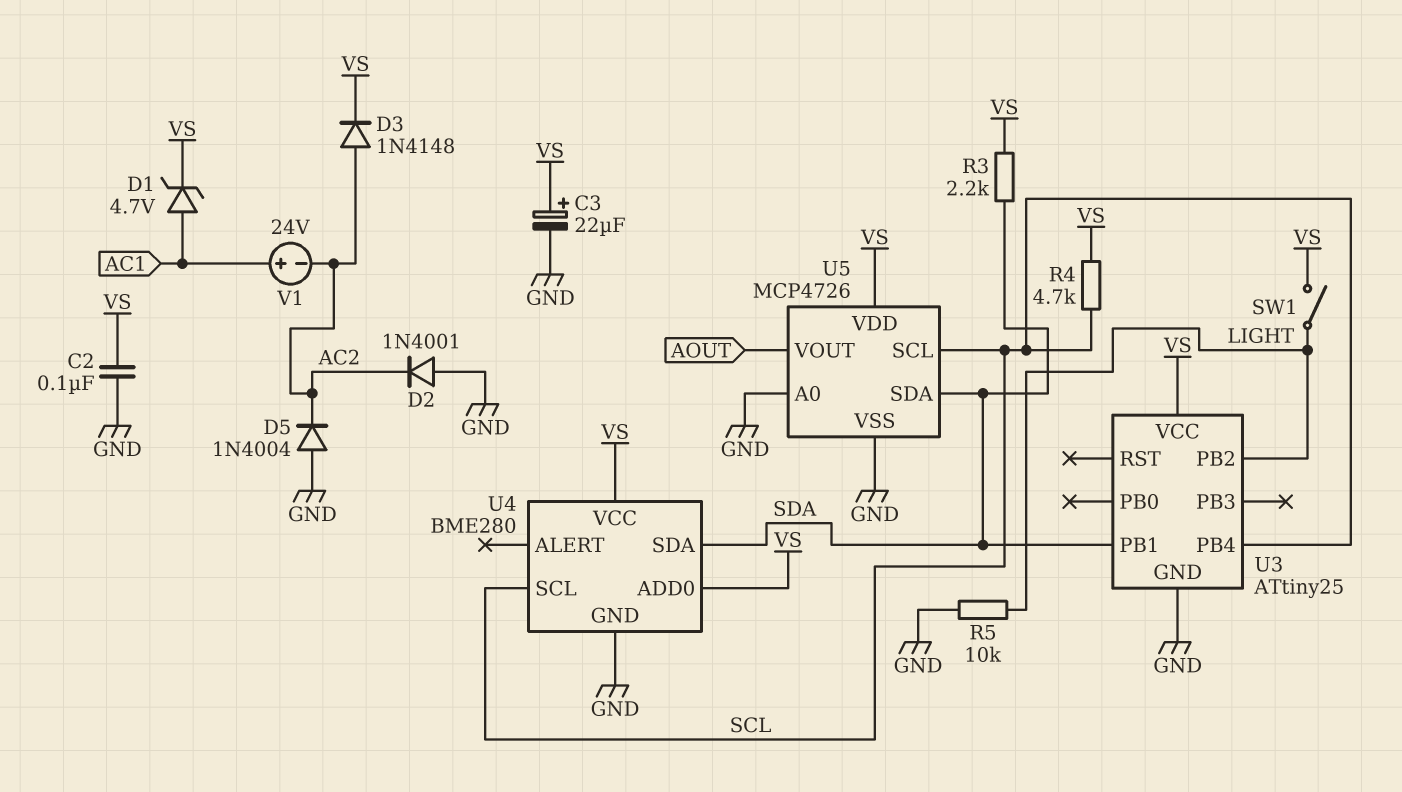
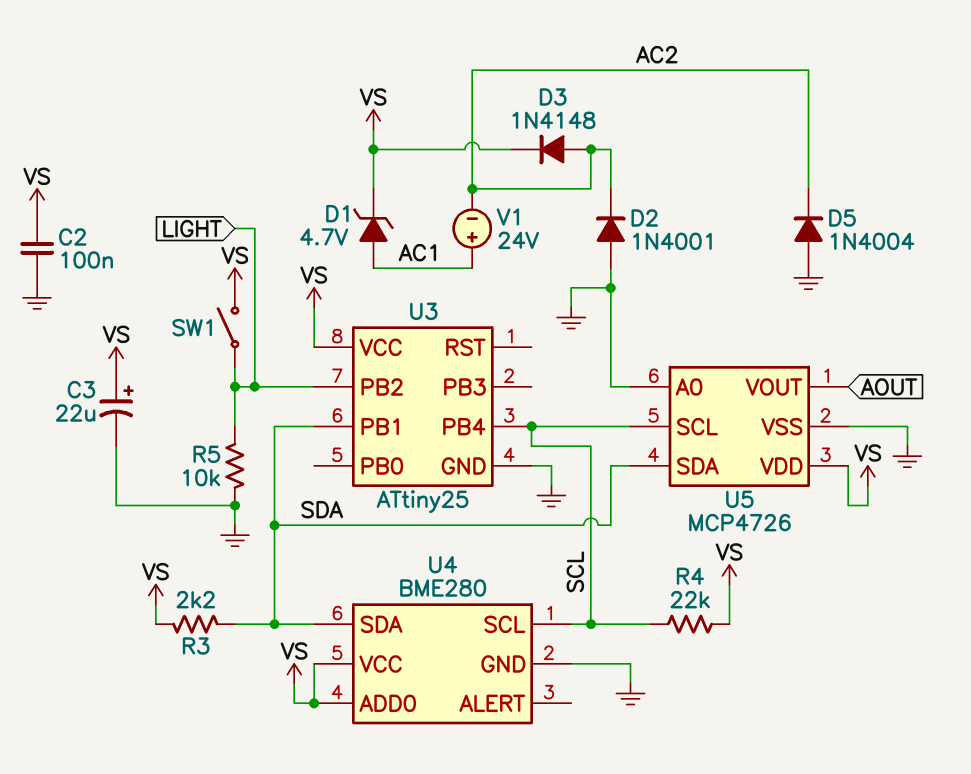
R4: 4.7k (SCL, VS) -> 22k (SCL, VS)

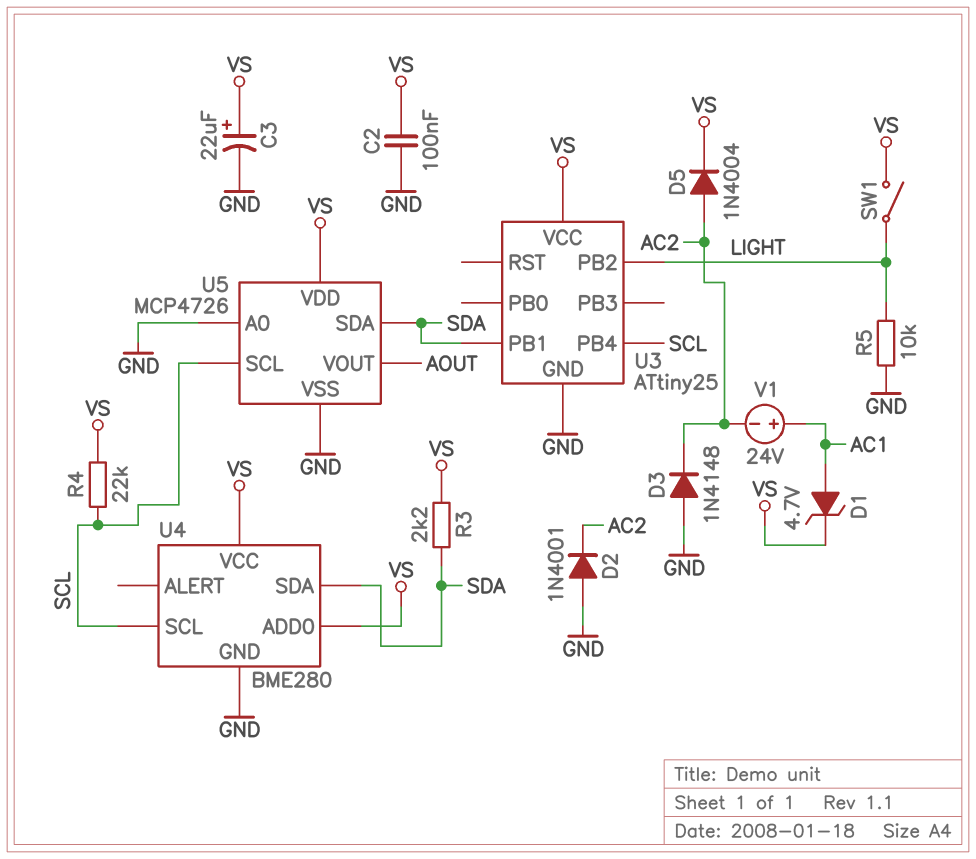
D3: diode 1N4148 (A AC2, K VS) -> diode 1N4148 (A GND, K AC2)
D5: diode 1N4004 (A GND, K AC2) -> diode 1N4004 (A AC2, K VS)

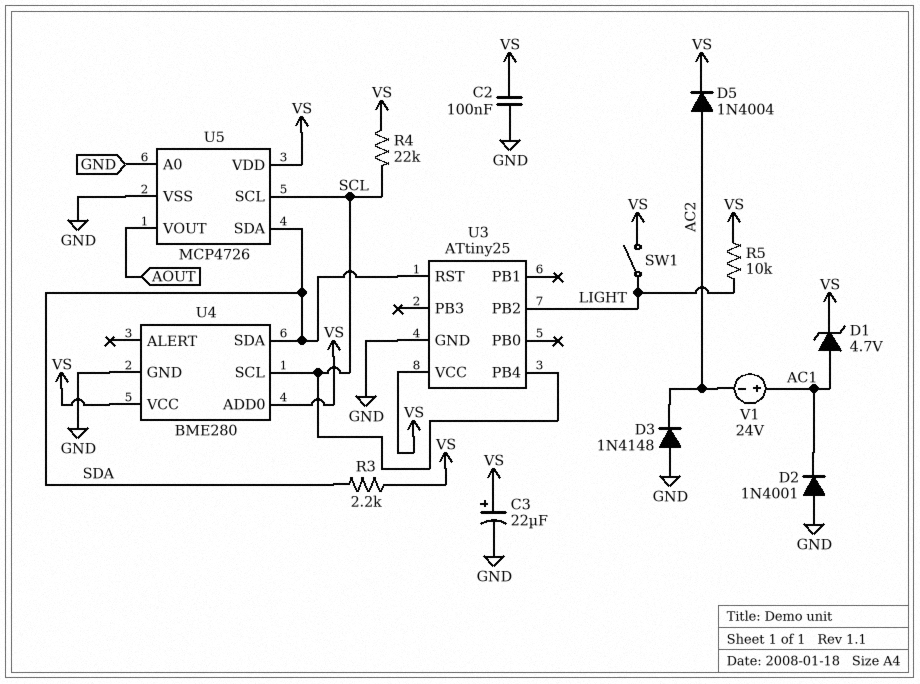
D2: diode 1N4001 (A GND, K AC2) -> diode 1N4001 (A GND, K AC1)
R5: 10k (GND, LIGHT) -> 10k (LIGHT, VS)
U3 pin PB1: SDA -> none
U3 pin RST: none -> SDA

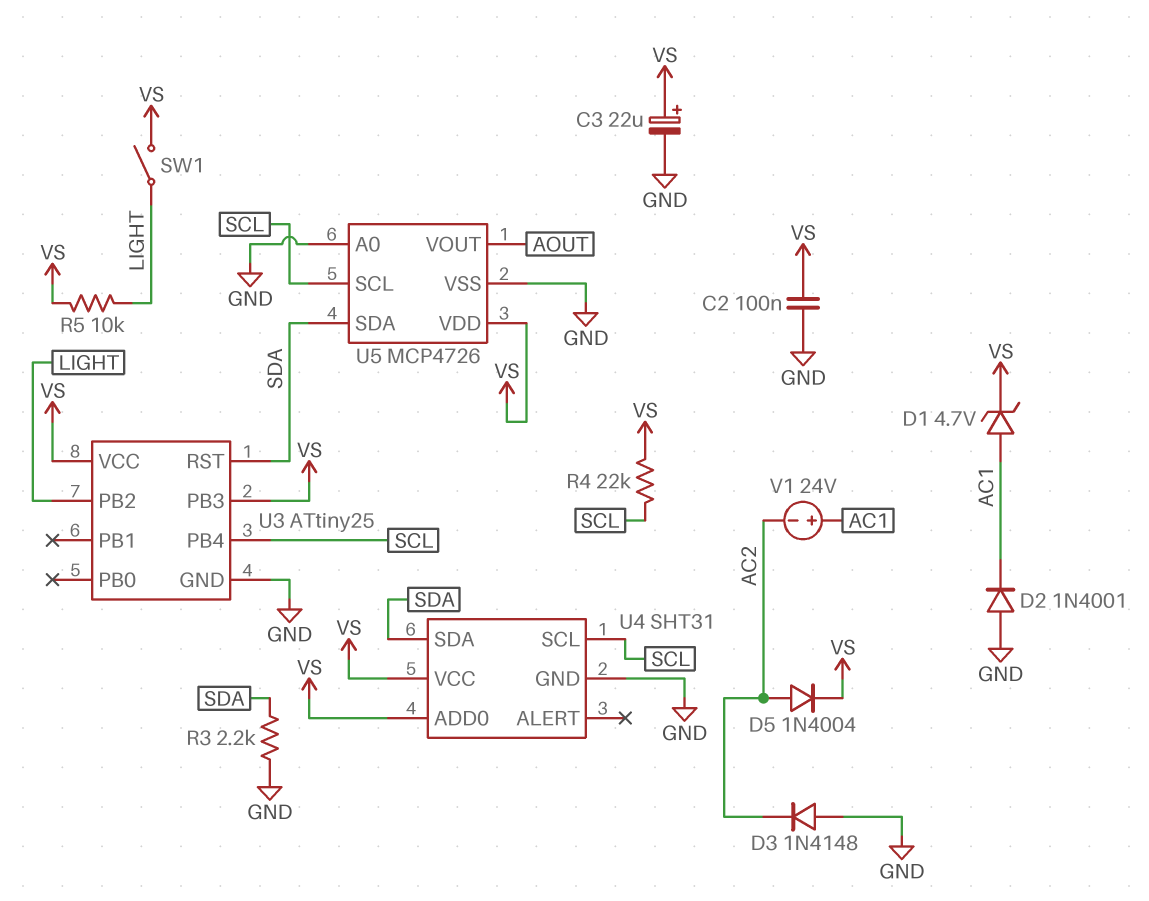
R3: 2.2k (SDA, VS) -> 2.2k (GND, SDA)
U3 pin PB3: none -> VS
U4: BME280 -> SHT31

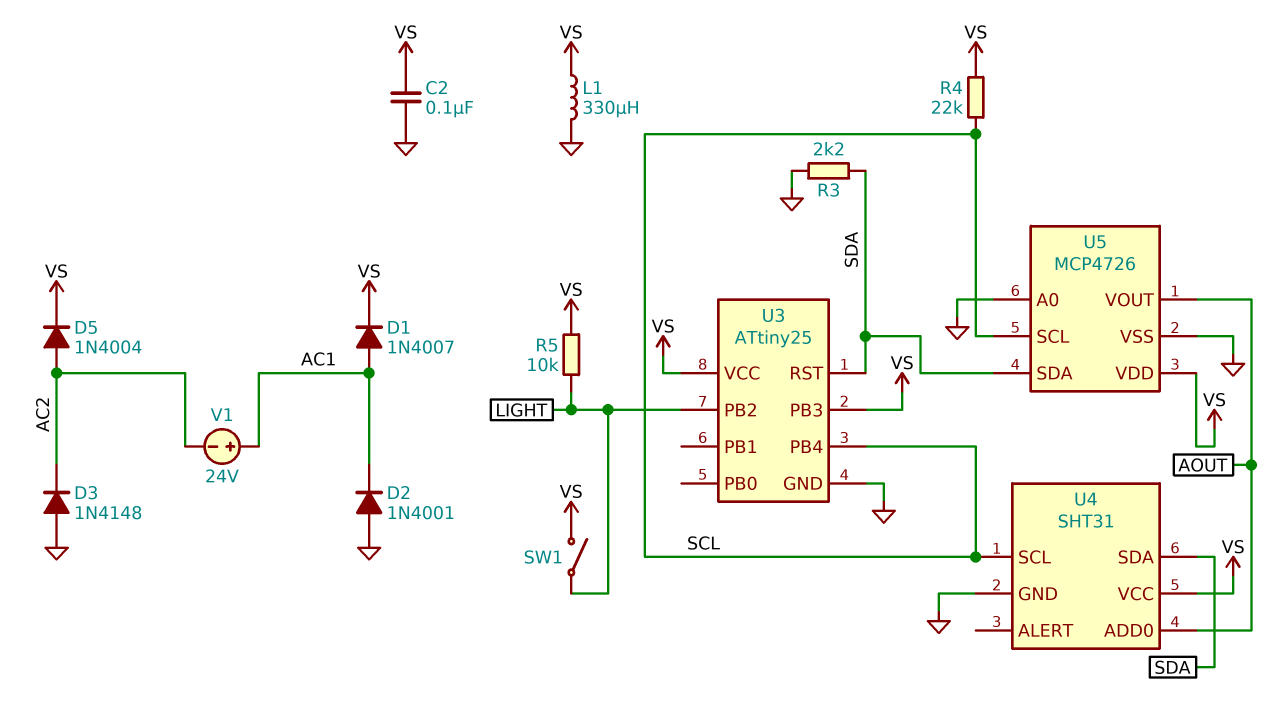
C3: 22uF (plus VS, minus GND) -> none
D1: zener 4.7V (A AC1, K VS) -> diode 1N4007 (A AC1, K VS)
L1: none -> 330uH (GND, VS)
U4 pin ADD0: VS -> AOUT

